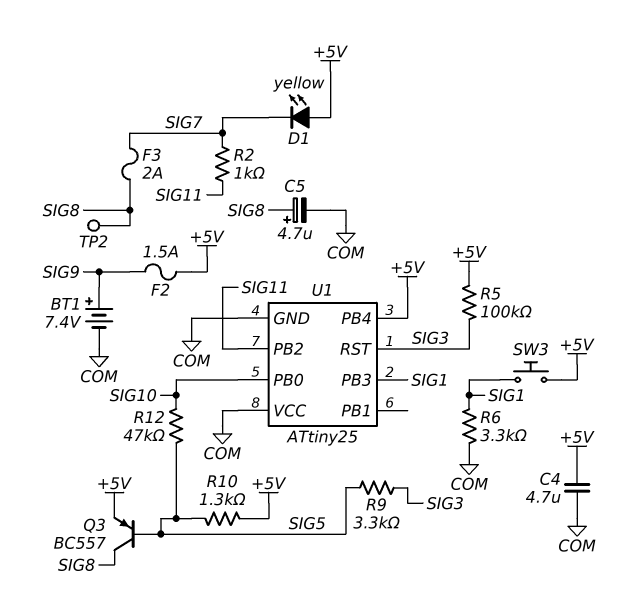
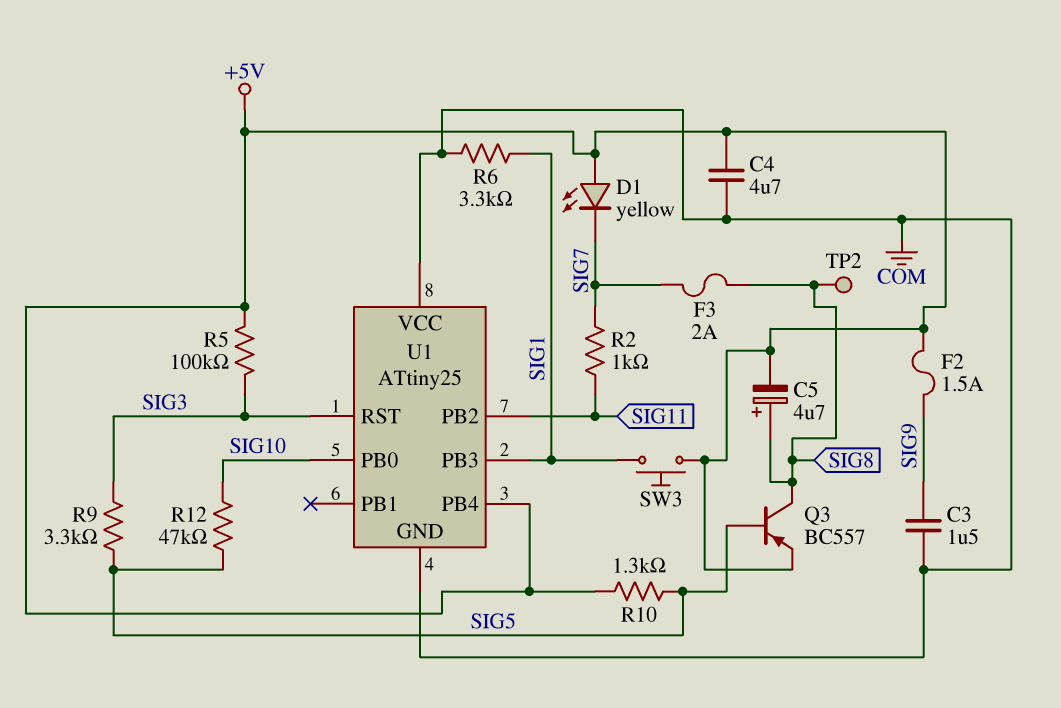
BT1: 7.4V (plus SIG9, minus COM) -> none
C3: none -> 1.5uF (COM, SIG9)
C5: 4.7uF (plus SIG8, minus COM) -> 4.7uF (plus SIG8, minus +5V)

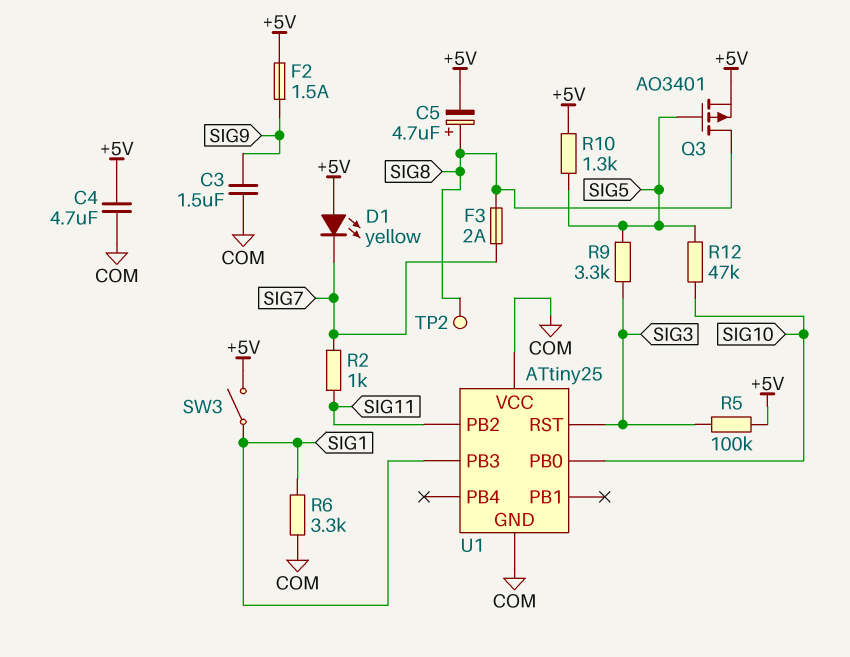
Q3: PNP BC557 (B SIG5, C SIG8, E +5V) -> PMOS AO3401 (G SIG5, D SIG8, S +5V)
SW3: button (+5V, SIG1) -> switch (+5V, SIG1)
U1 pin PB4: +5V -> none

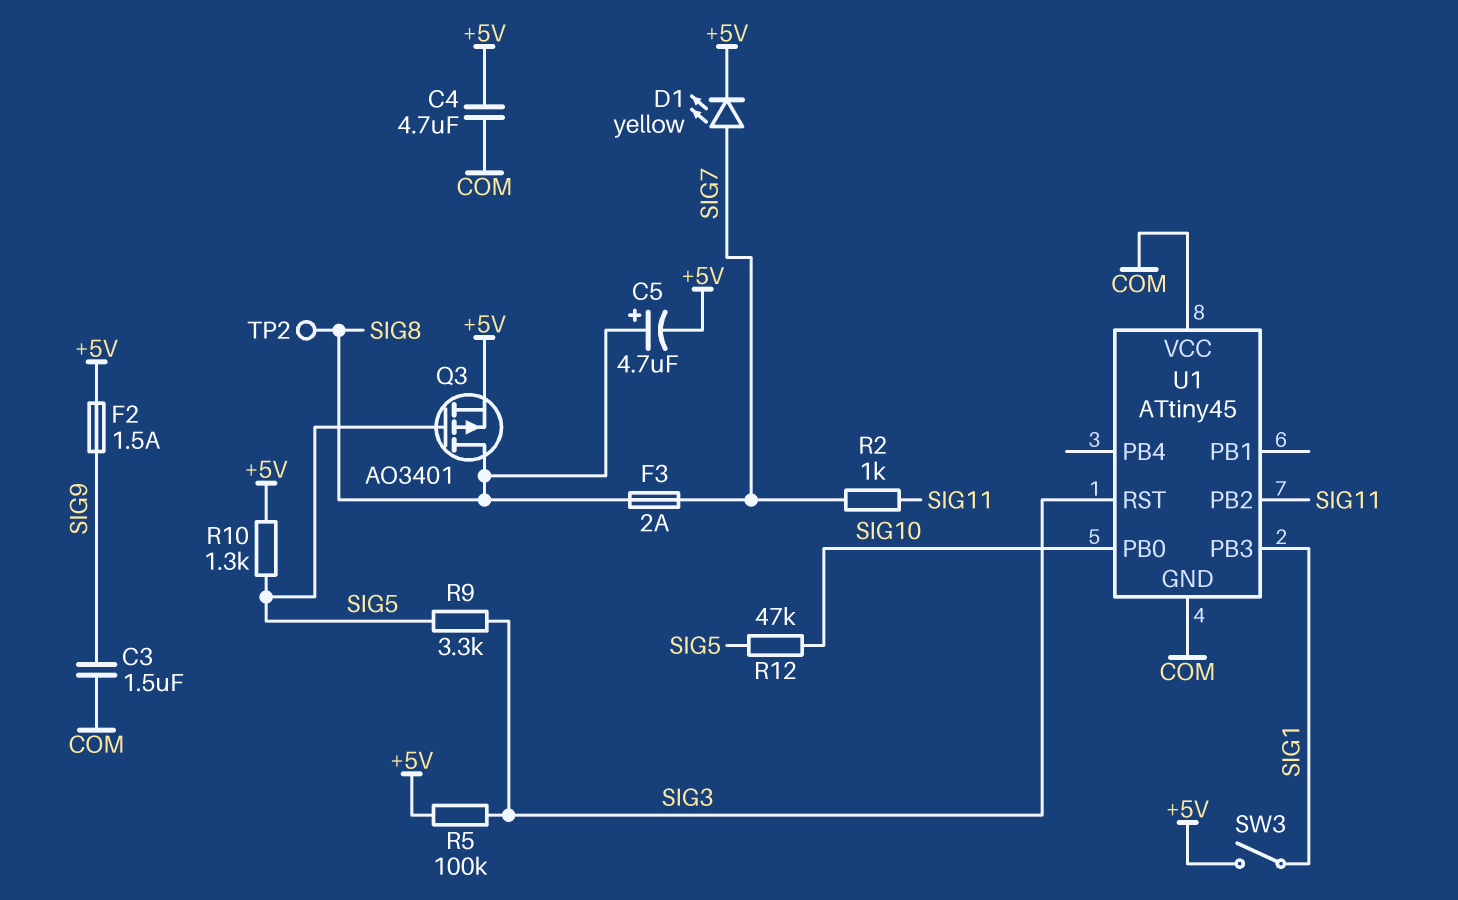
D1: LED yellow (A +5V, K SIG7) -> LED yellow (A SIG7, K +5V)
R6: 3.3k (COM, SIG1) -> none
U1: ATtiny25 -> ATtiny45

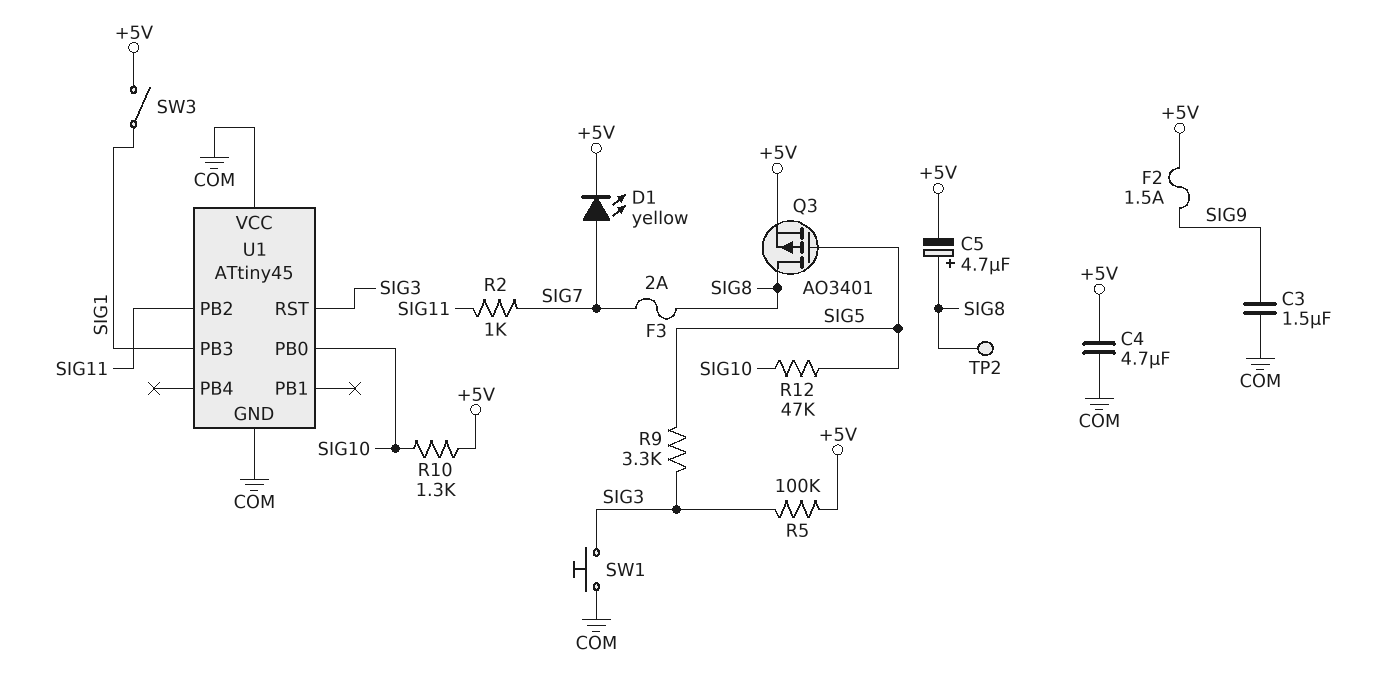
R10: 1.3k (+5V, SIG5) -> 1.3k (+5V, SIG10)
SW1: none -> button (COM, SIG3)

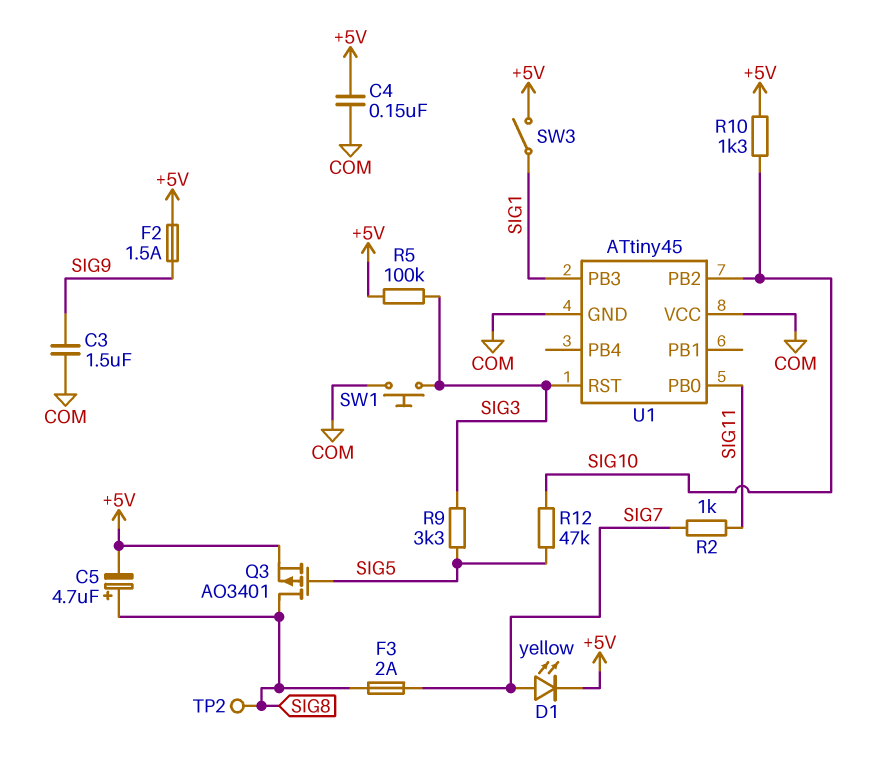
C4: 4.7uF (+5V, COM) -> 150nF (+5V, COM)
U1 pin PB0: SIG10 -> SIG11
U1 pin PB2: SIG11 -> SIG10

